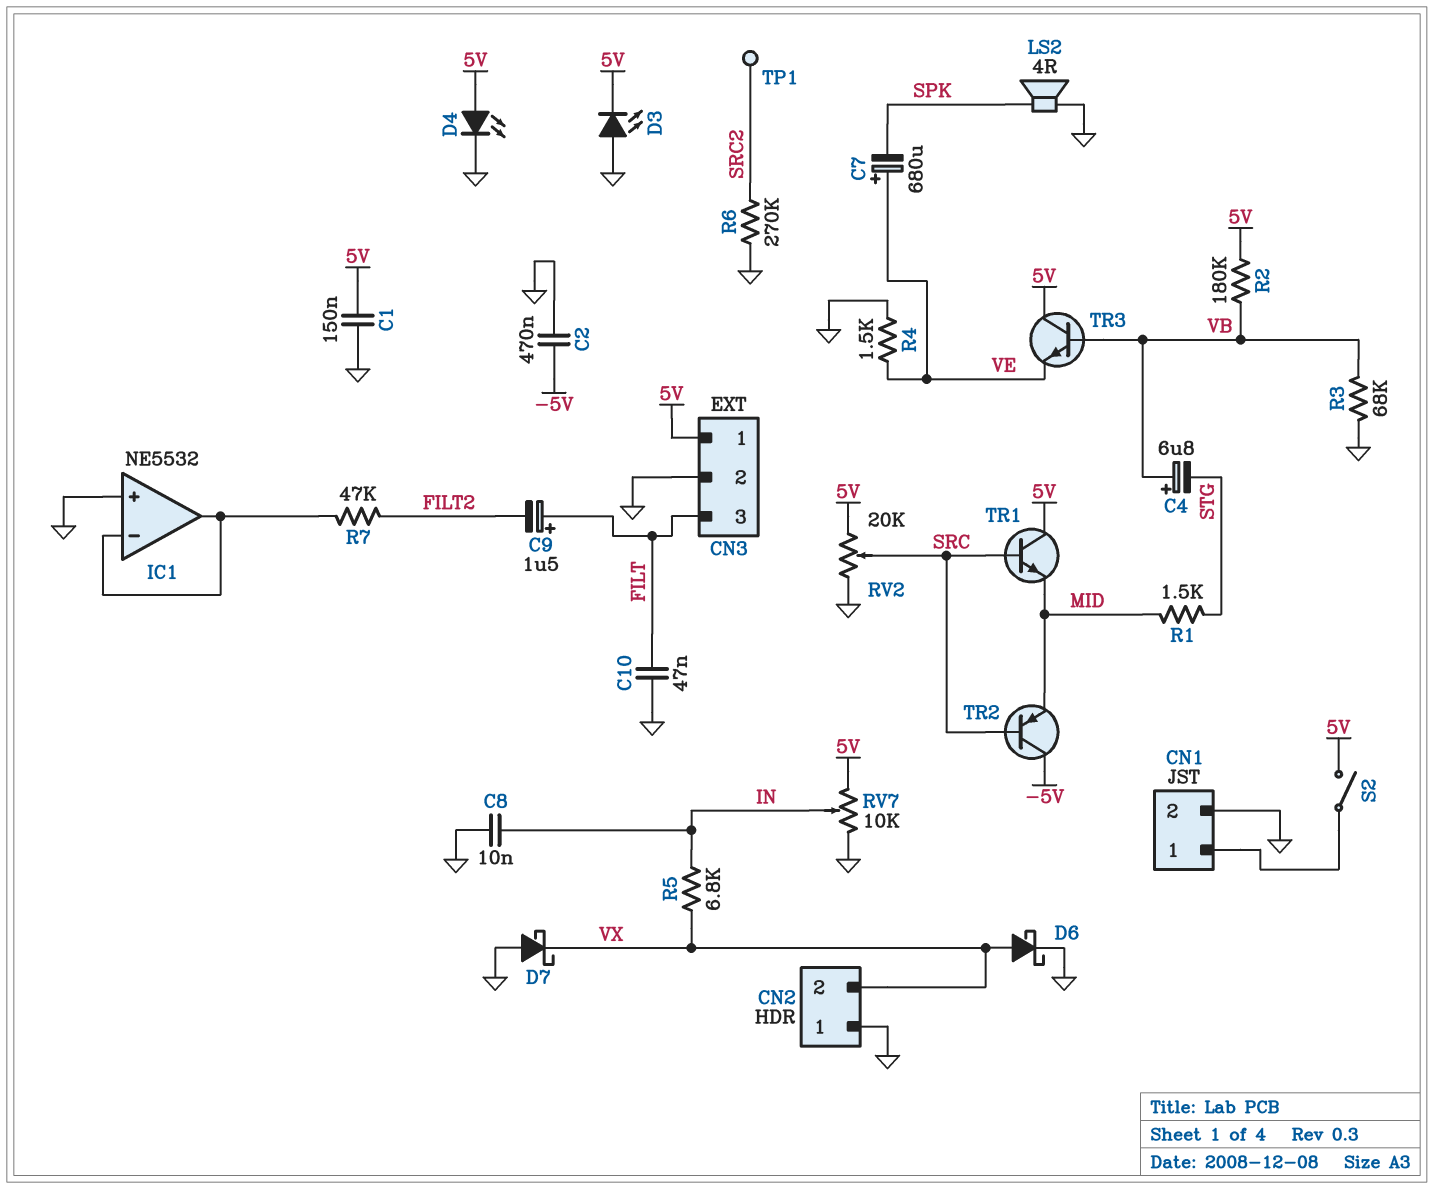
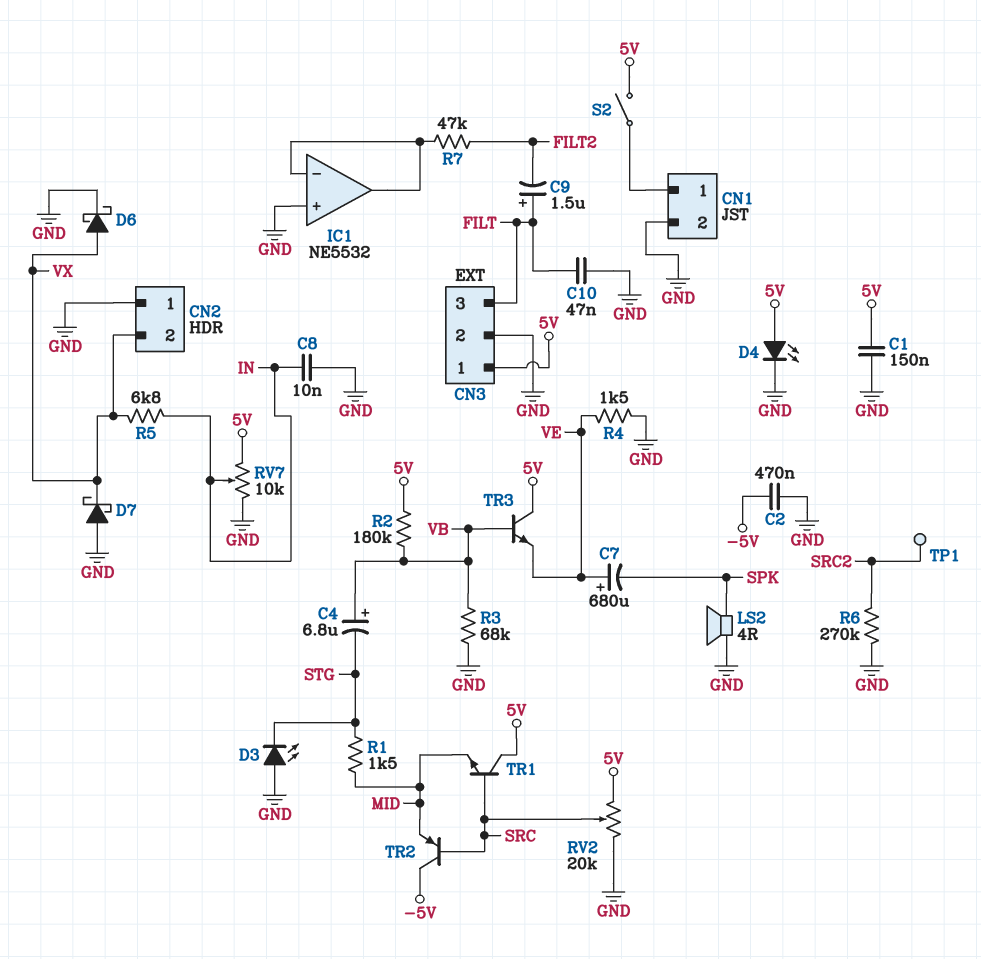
D3: LED (A GND, K 5V) -> LED (A GND, K STG)

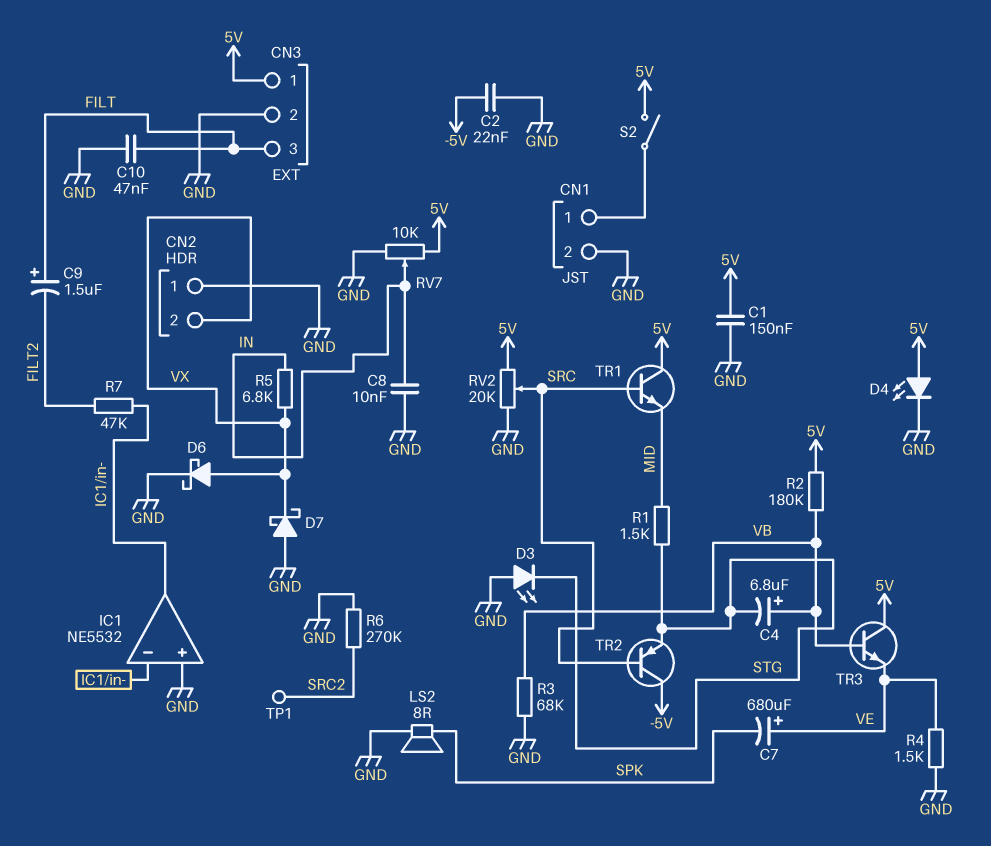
C2: 470nF (-5V, GND) -> 22nF (-5V, GND)
LS2: speaker 4R (GND, SPK) -> speaker 8R (GND, SPK)
TR2: PNP (B SRC, C -5V, E MID) -> PNP (B SRC, C -5V, E STG)

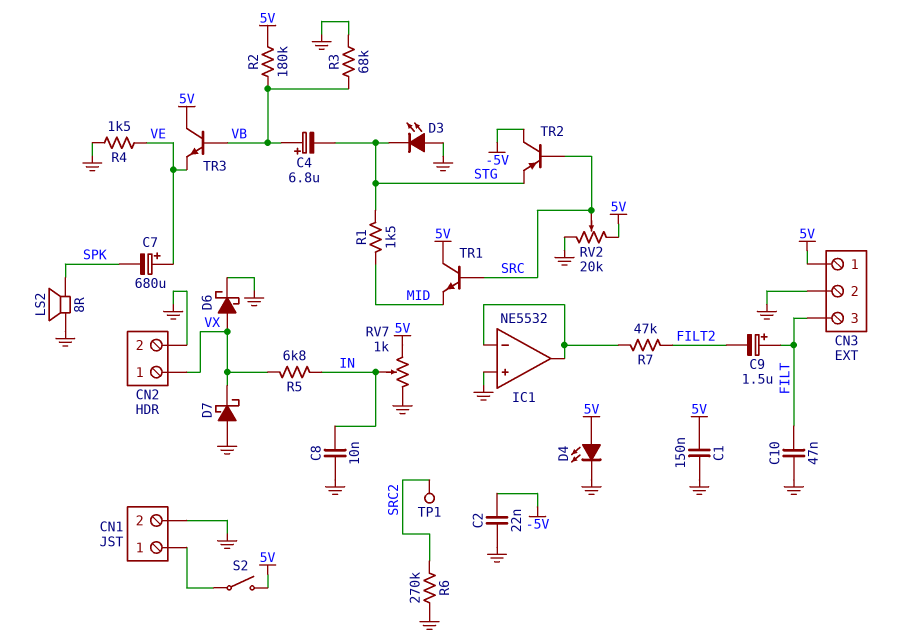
CN2 pin 1: GND -> VX
CN2 pin 2: VX -> GND
RV7: 10k (5V, GND, wiper IN) -> 1k (5V, GND, wiper IN)

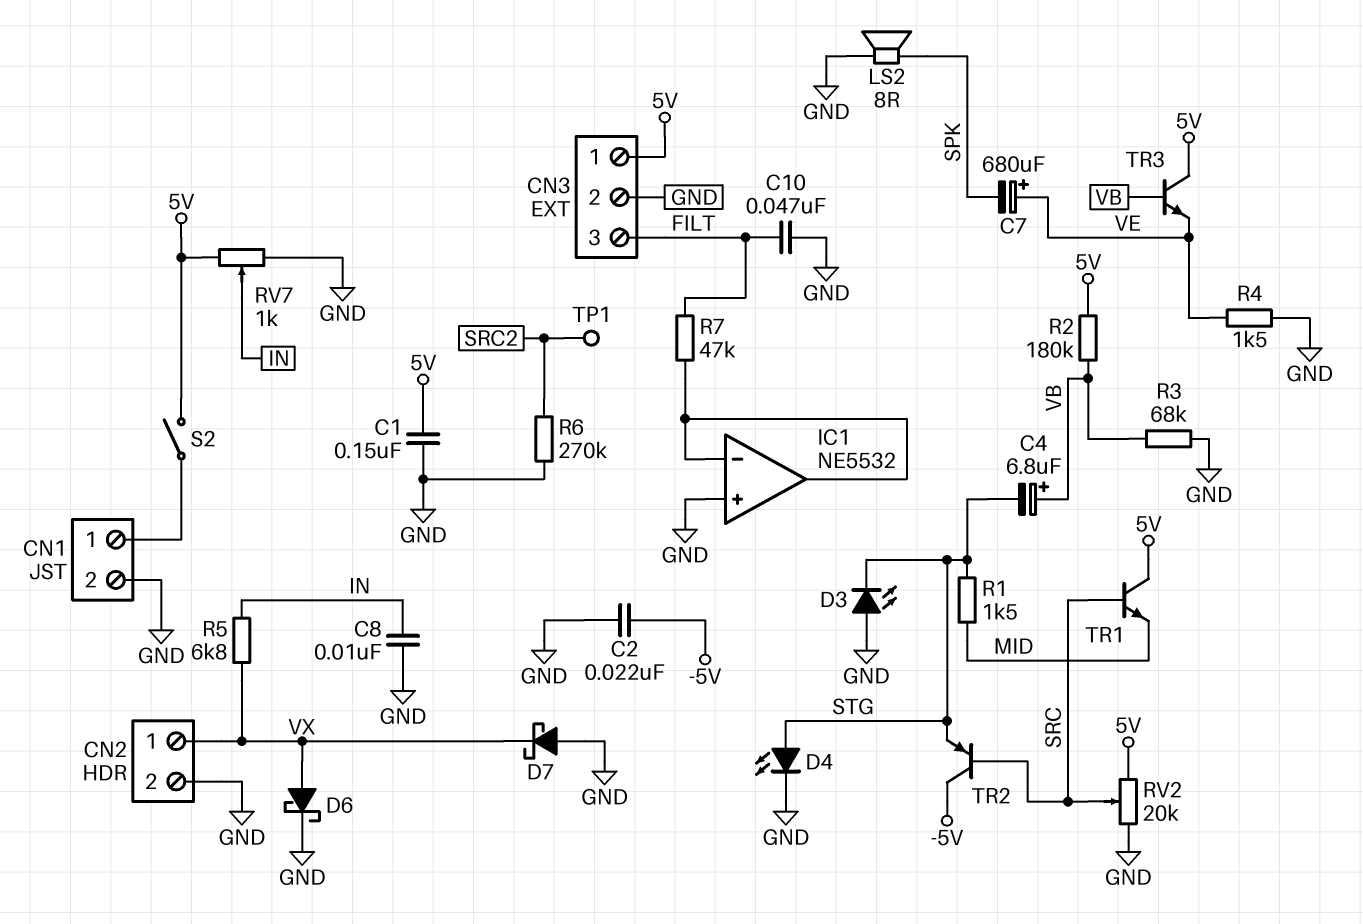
C9: 1.5uF (plus FILT, minus FILT2) -> none
D4: LED (A 5V, K GND) -> LED (A STG, K GND)
R7: 47k (FILT2, IC1/in-) -> 47k (FILT, IC1/in-)

